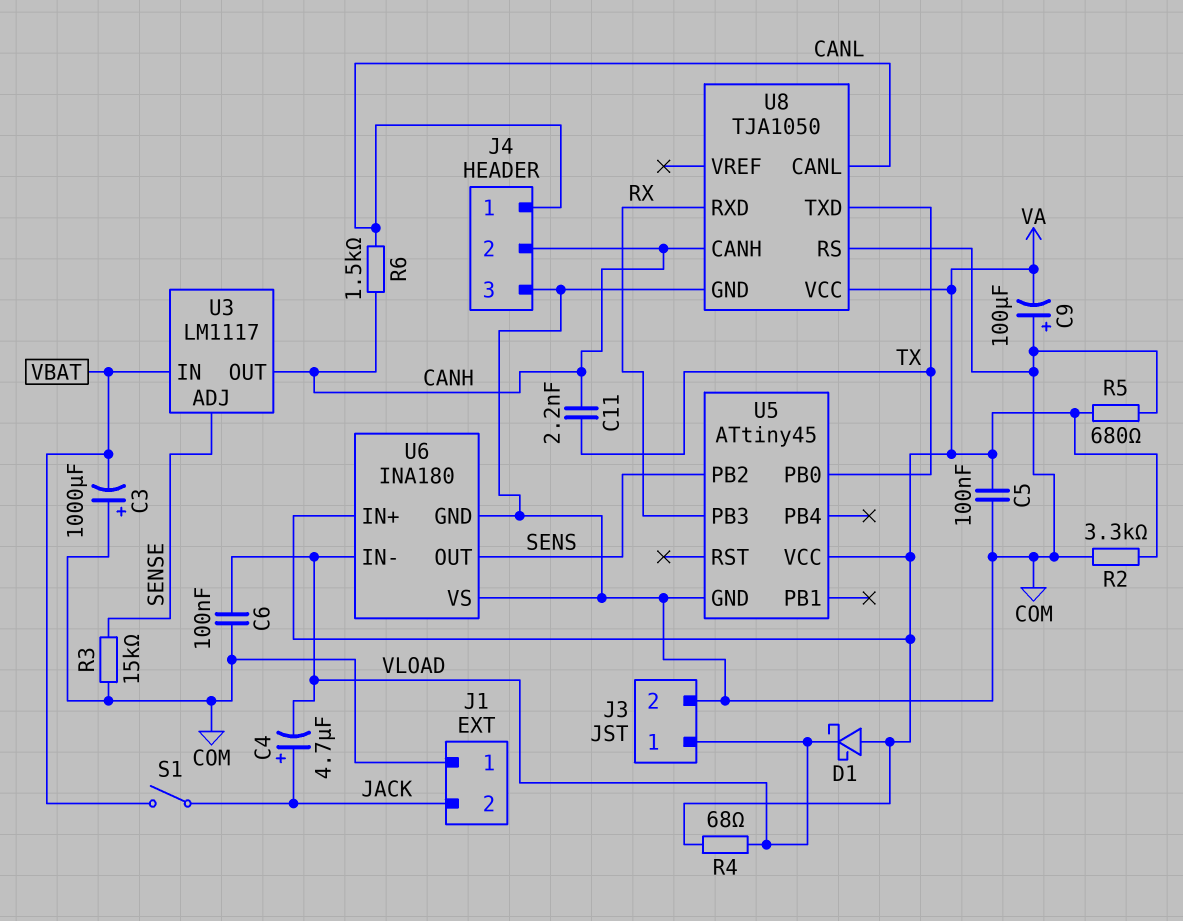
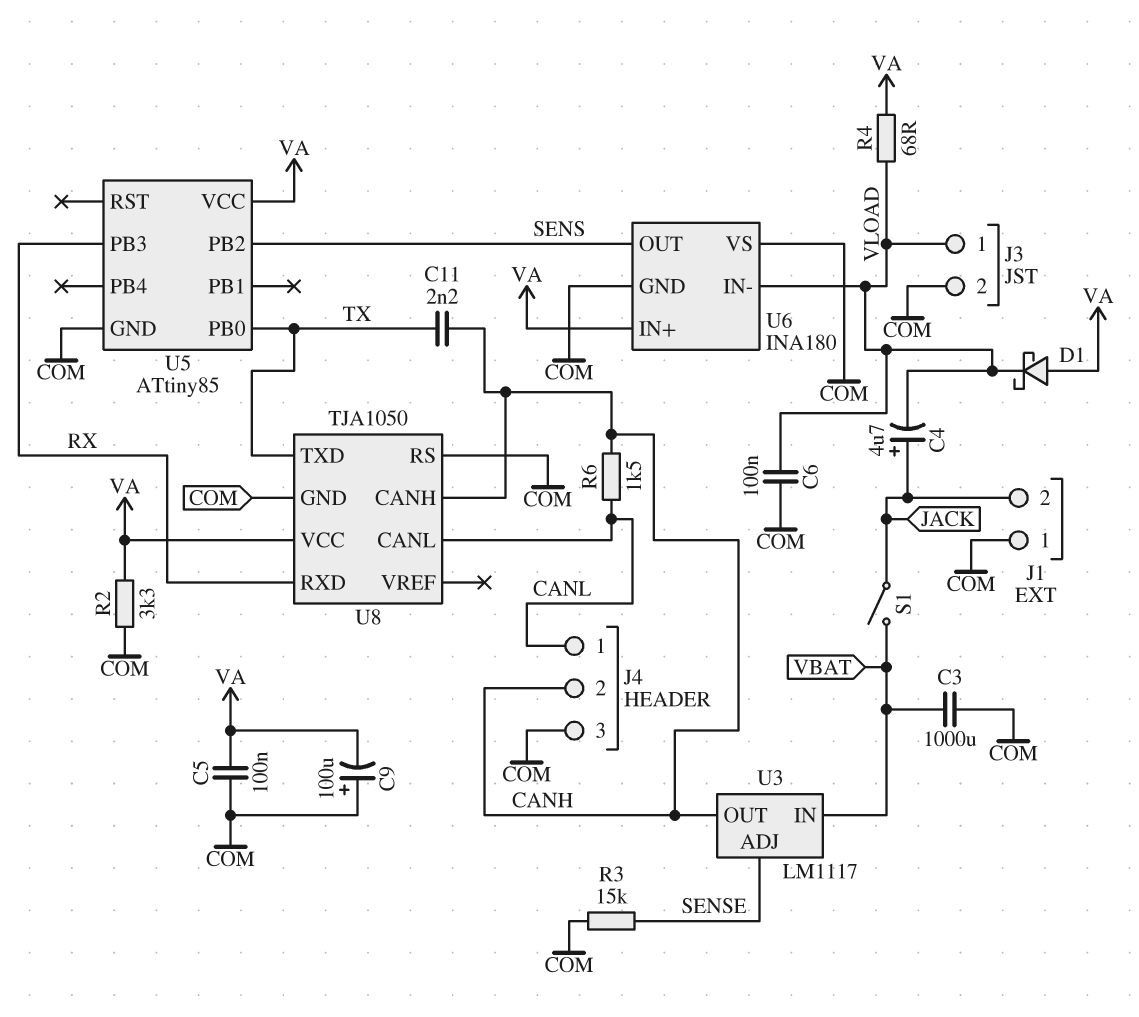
C3: 1000uF (plus COM, minus VBAT) -> 1000uF (COM, VBAT)
R5: 680 (COM, VA) -> none
U5: ATtiny45 -> ATtiny85

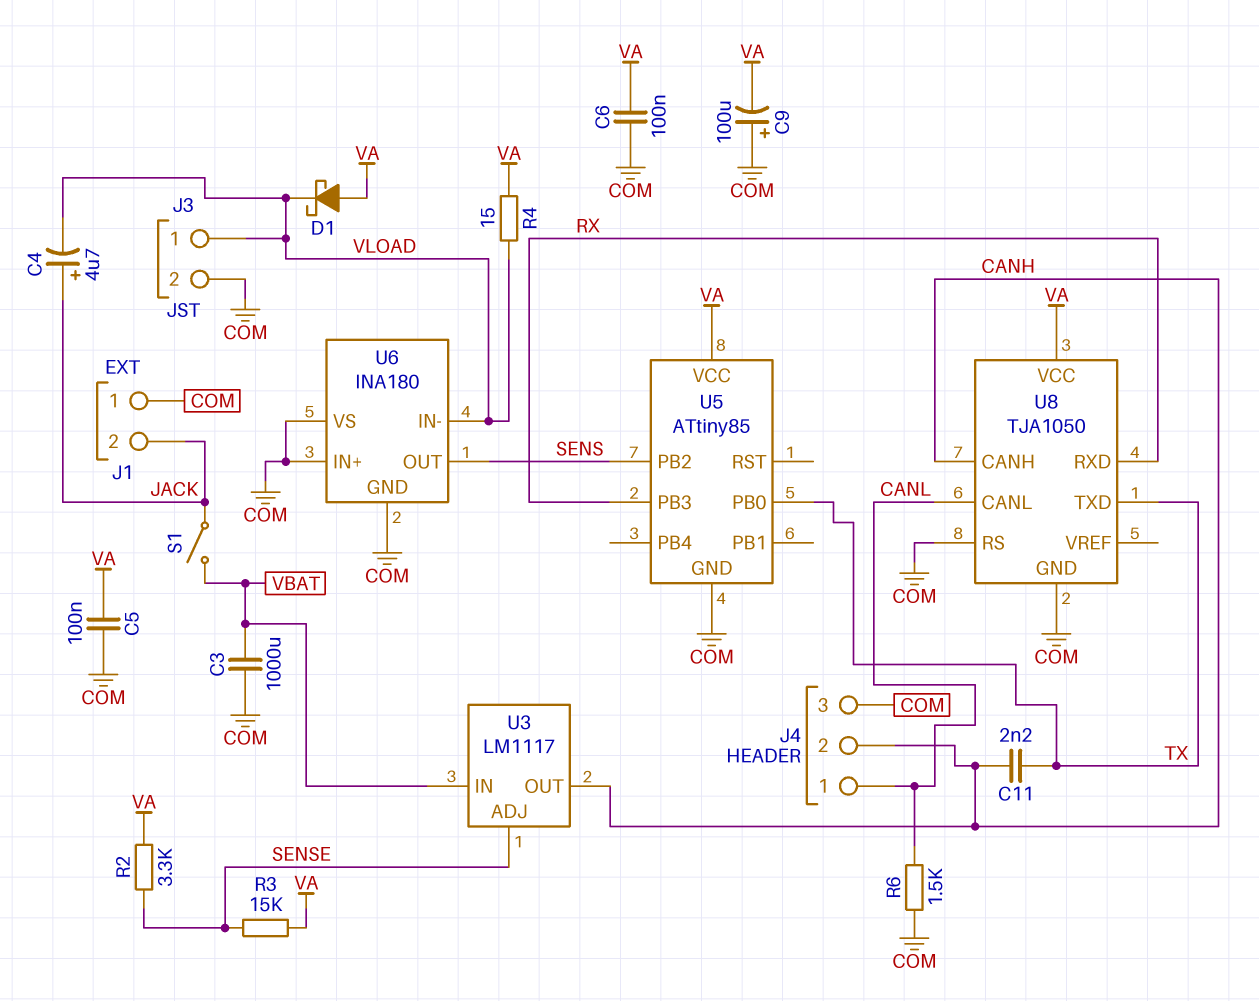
C6: 100nF (COM, VLOAD) -> 100nF (COM, VA)
R2: 3.3k (COM, VA) -> 3.3k (SENSE, VA)
R3: 15k (COM, SENSE) -> 15k (SENSE, VA)
R4: 68 (VA, VLOAD) -> 15 (VA, VLOAD)
R6: 1.5k (CANH, CANL) -> 1.5k (CANL, COM)
U6 pin IN+: VA -> COM

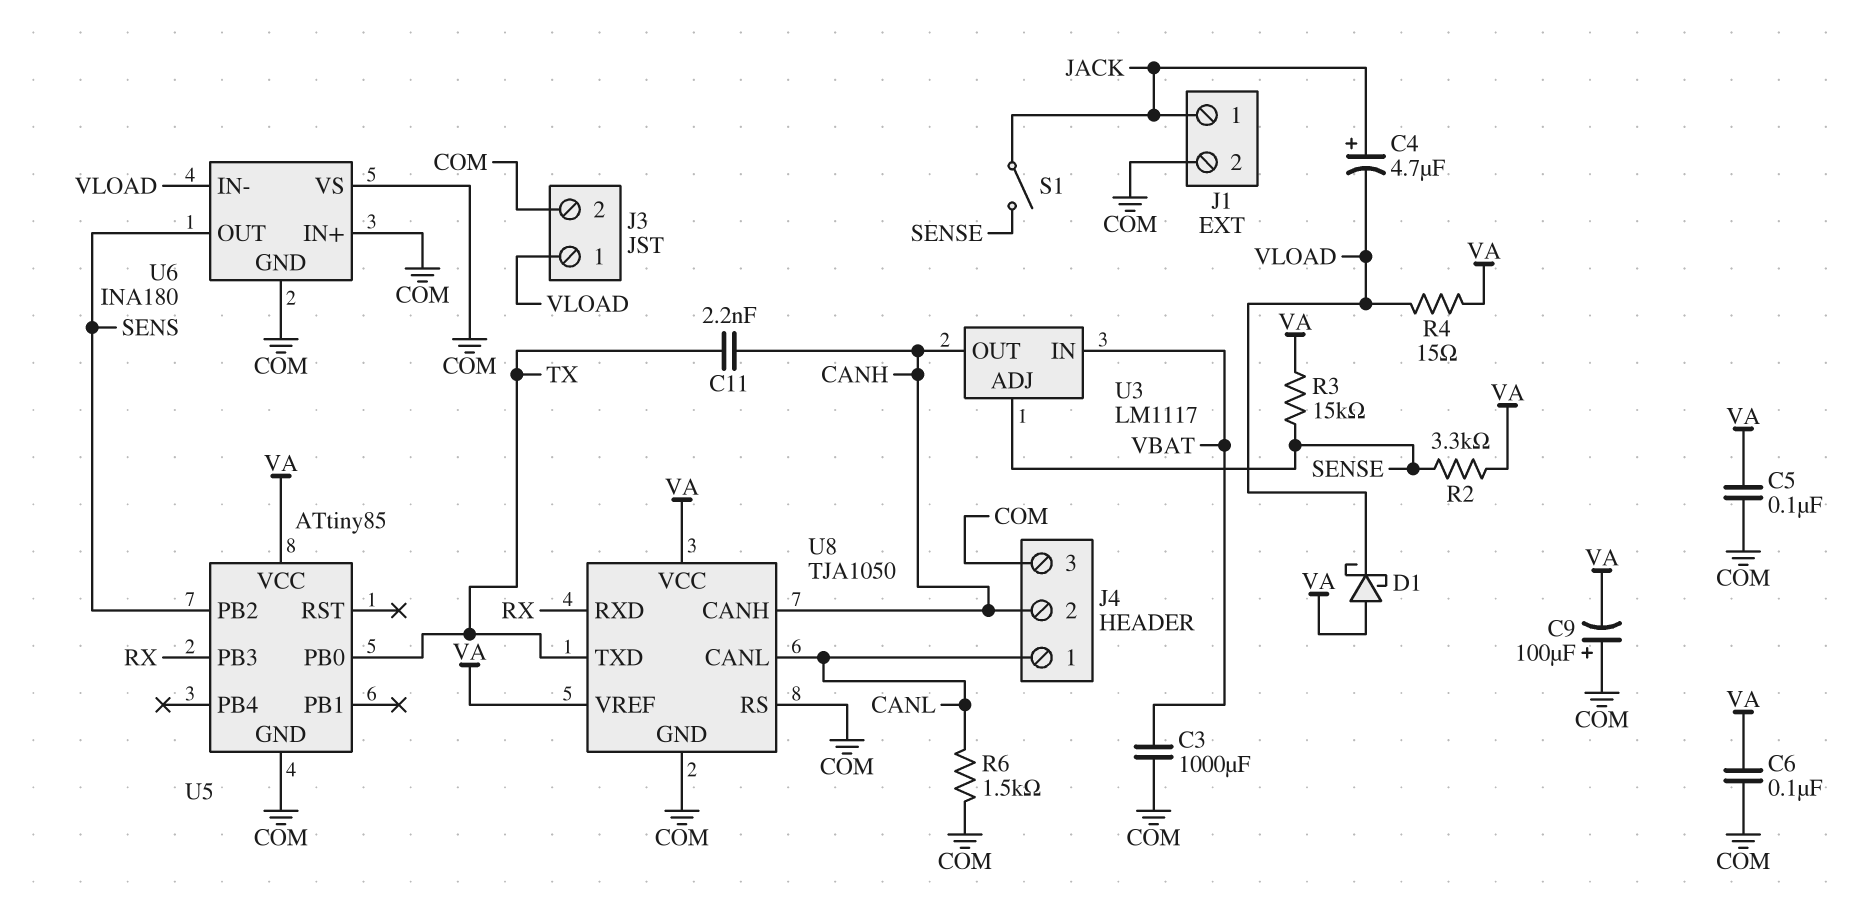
J1 pin 1: COM -> JACK
J1 pin 2: JACK -> COM
S1: switch (JACK, VBAT) -> switch (JACK, SENSE)
U8 pin VREF: none -> VA

